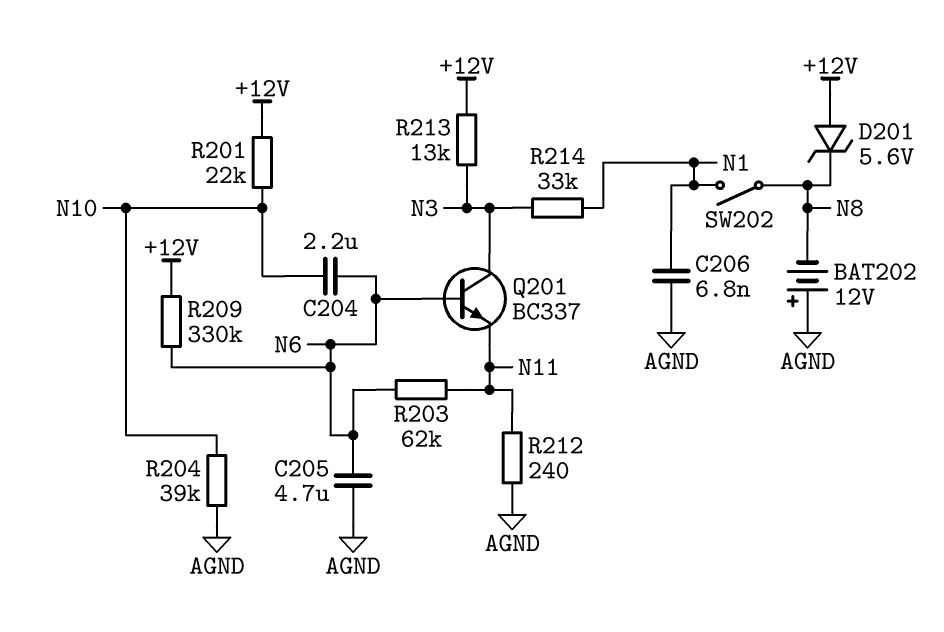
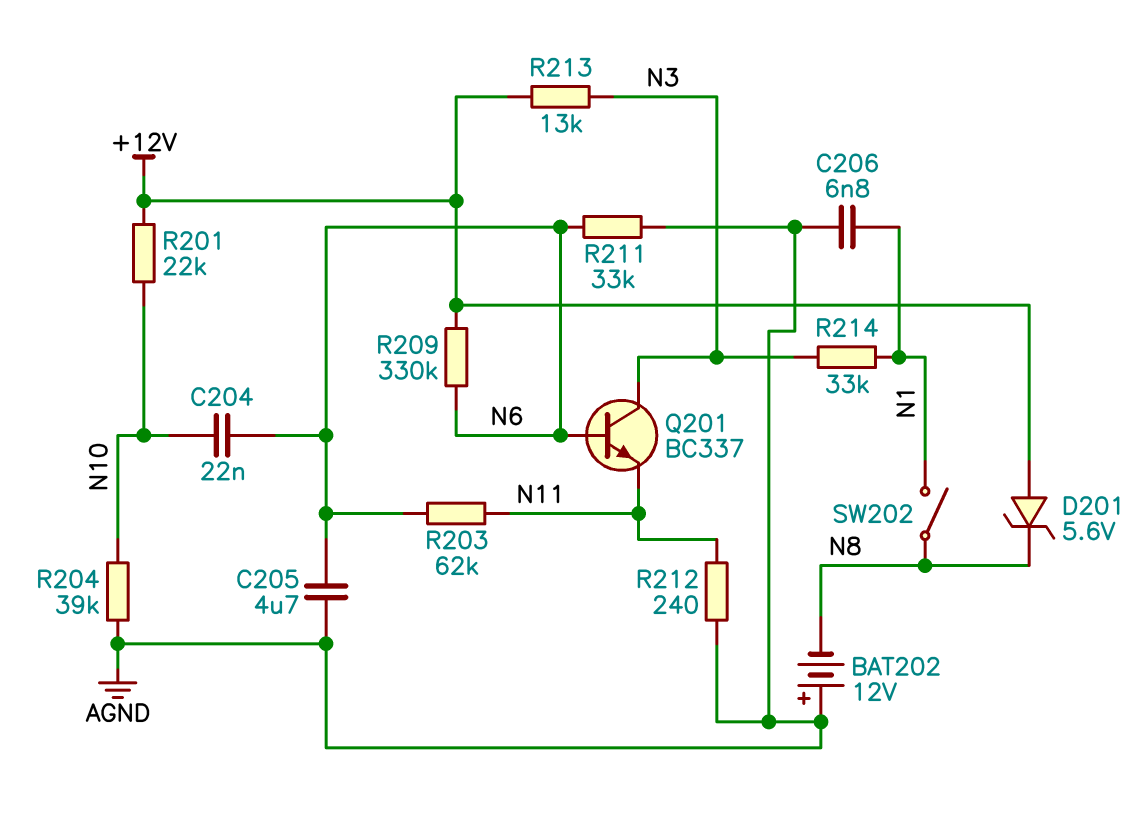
C204: 2.2uF (N6, N10) -> 22nF (N6, N10)
R211: none -> 33k (AGND, N6)

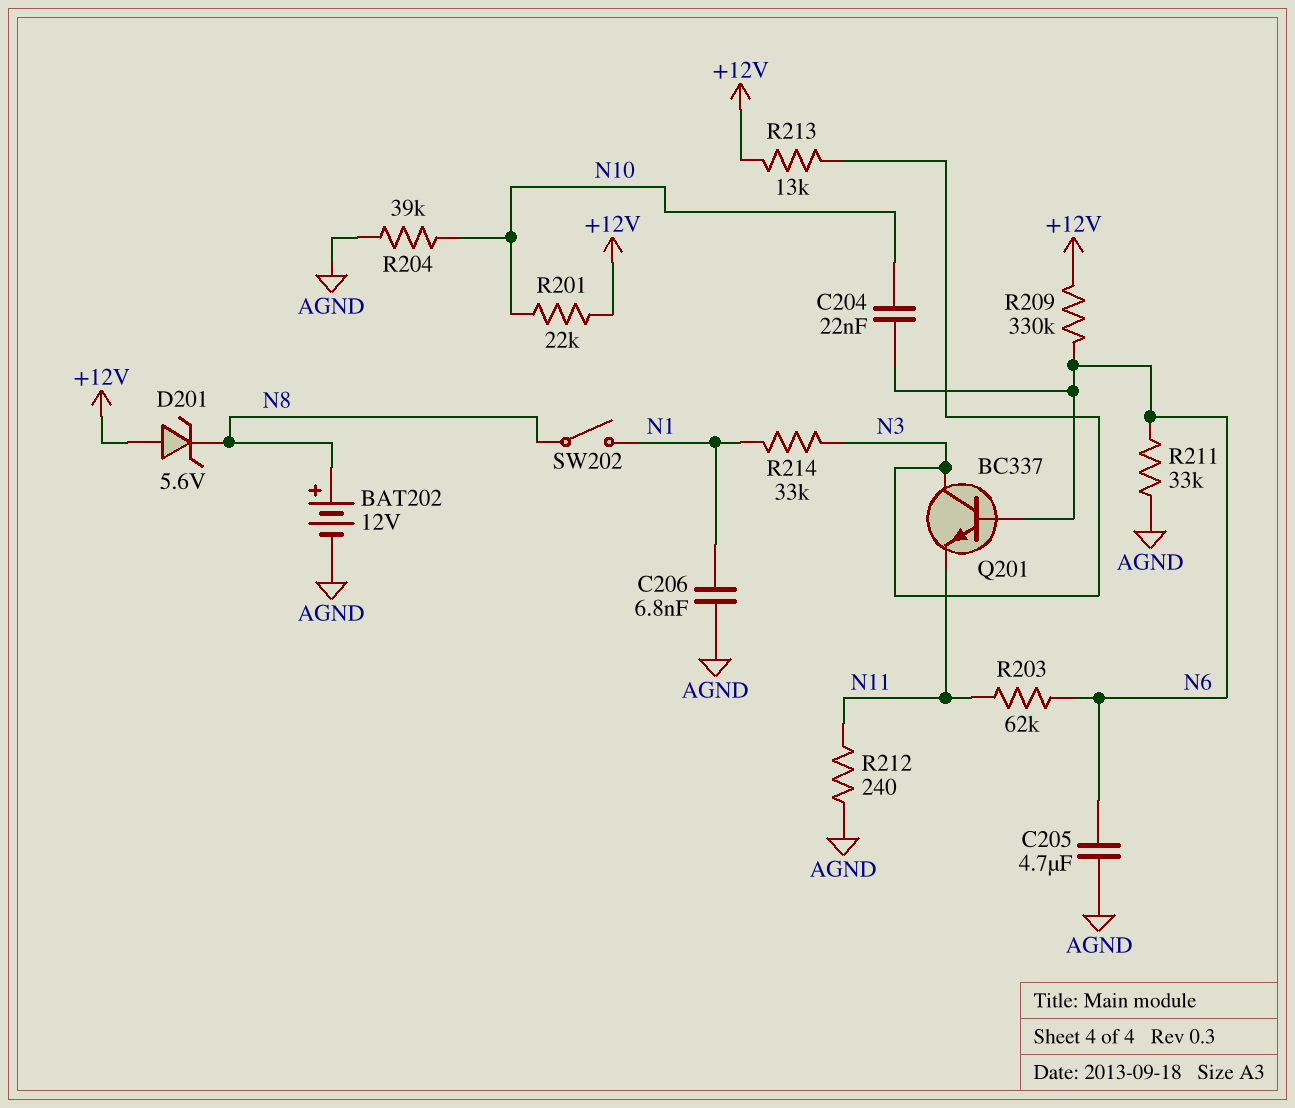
BAT202: 12V (plus AGND, minus N8) -> 12V (plus N8, minus AGND)

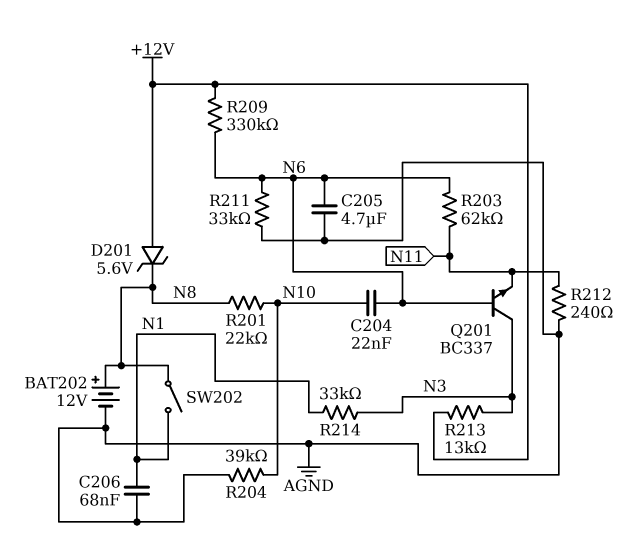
C206: 6.8nF (AGND, N1) -> 68nF (AGND, N1)
R201: 22k (+12V, N10) -> 22k (N8, N10)

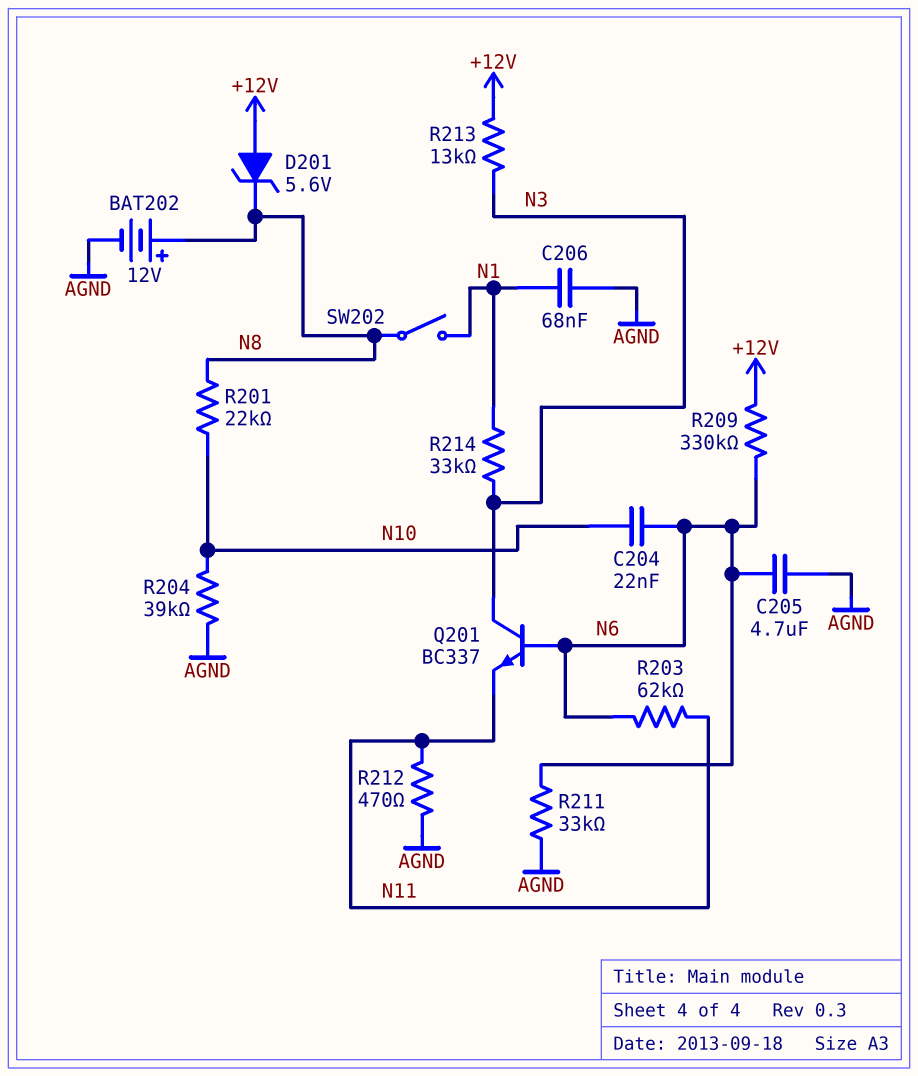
R212: 240 (AGND, N11) -> 470 (AGND, N11)

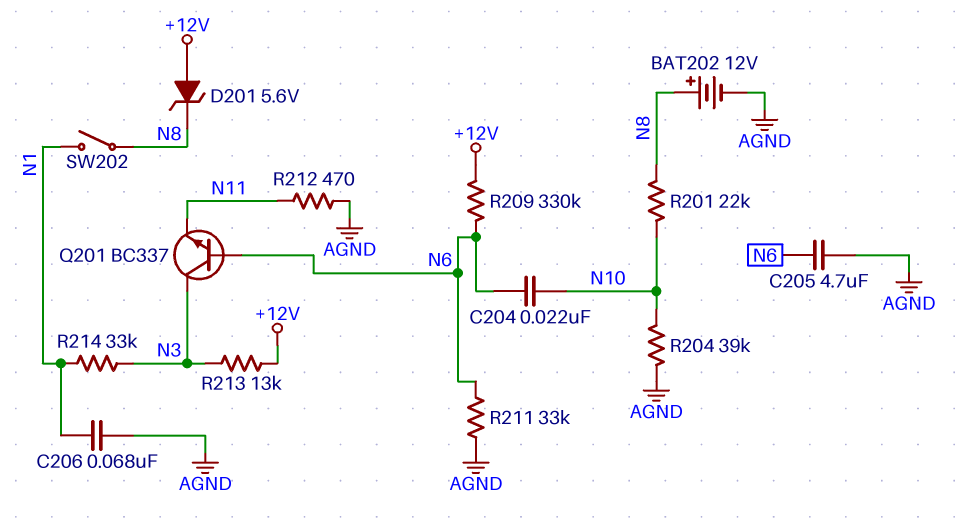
R203: 62k (N6, N11) -> none

